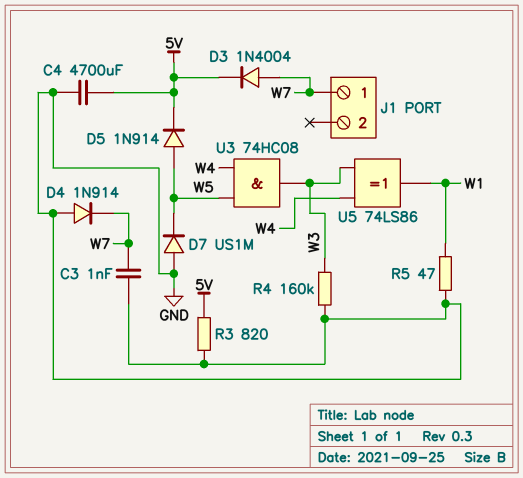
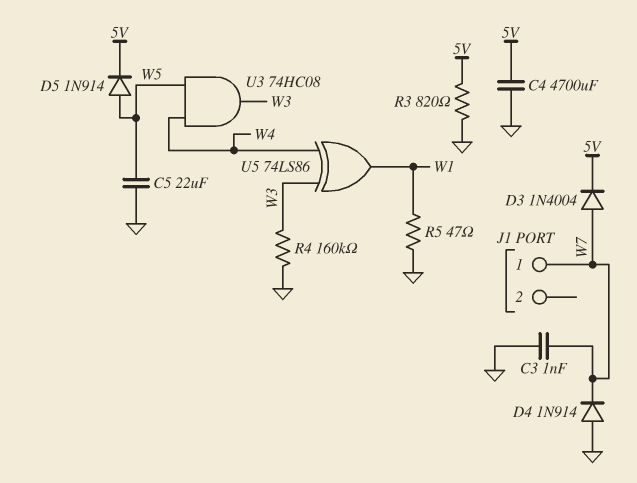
C5: none -> 22uF (GND, W5)
D7: diode US1M (A GND, K W5) -> none

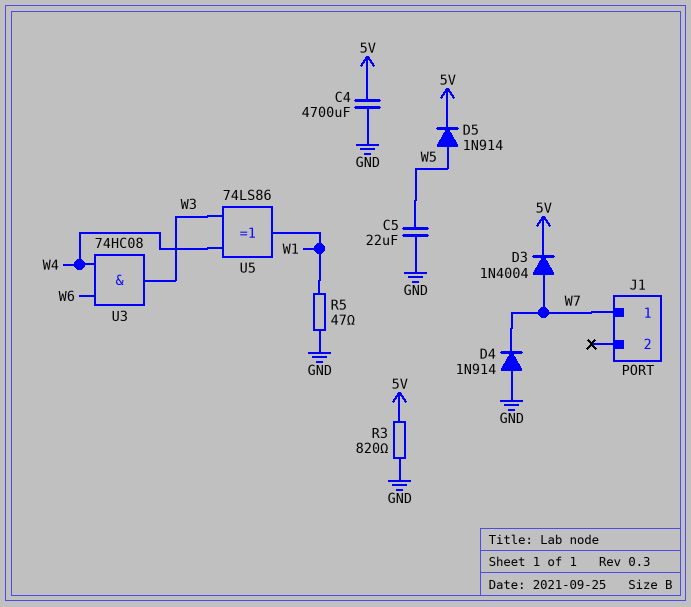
C3: 1nF (GND, W7) -> none
R4: 160k (GND, W3) -> none
U3: AND 74HC08 (in W4, in W5, out W3) -> AND 74HC08 (in W4, in W6, out W3)

